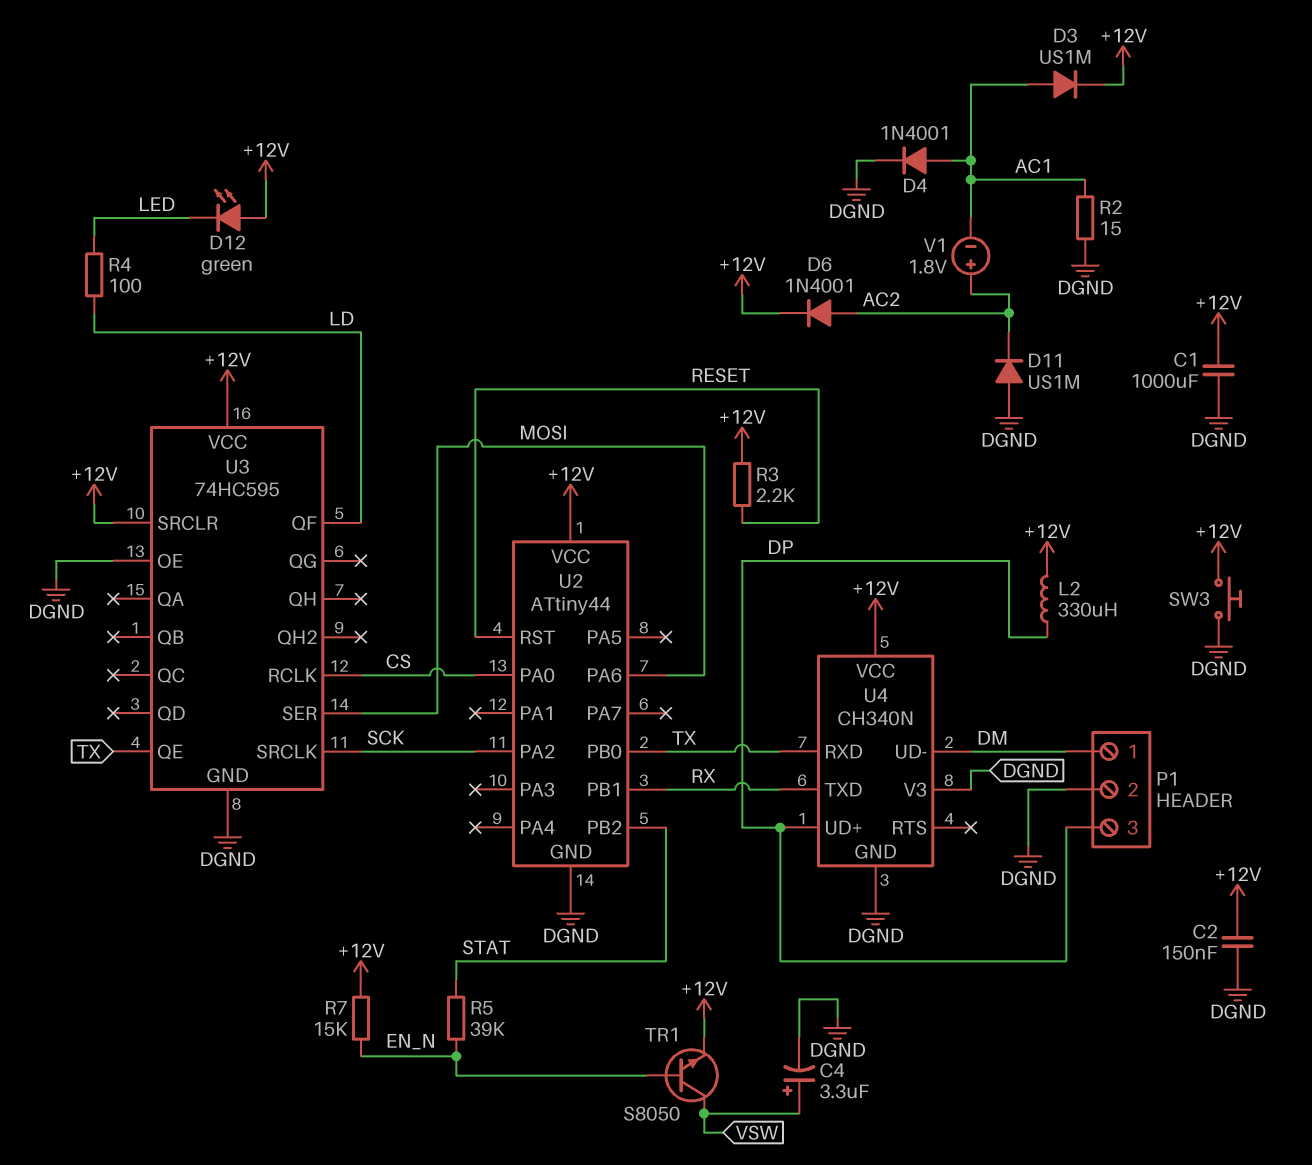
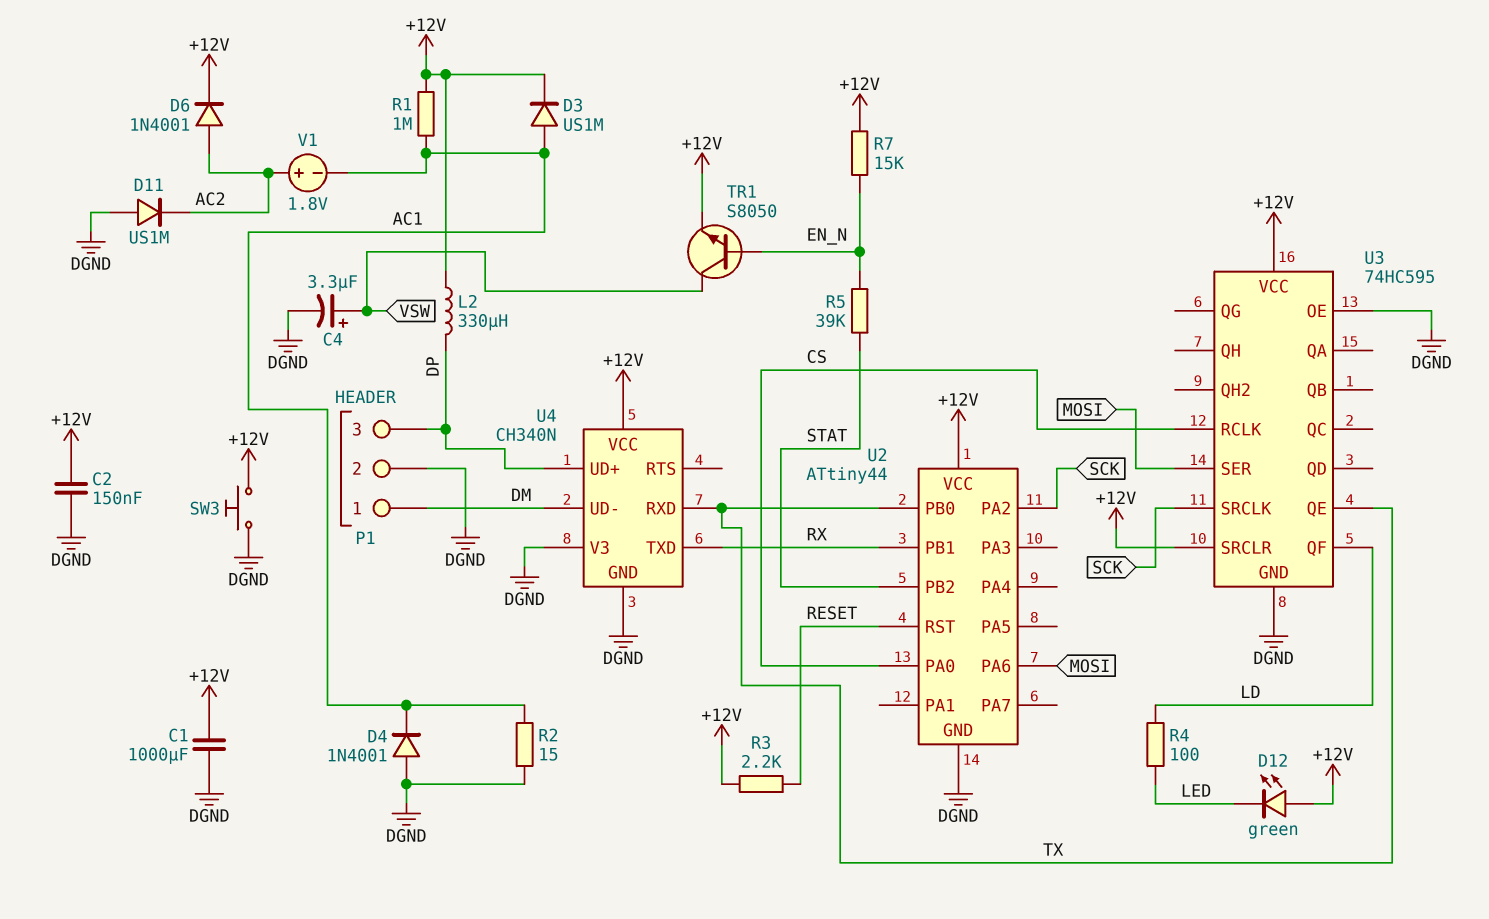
D4: diode 1N4001 (A AC1, K DGND) -> diode 1N4001 (A DGND, K AC1)
R1: none -> 1M (+12V, AC1)

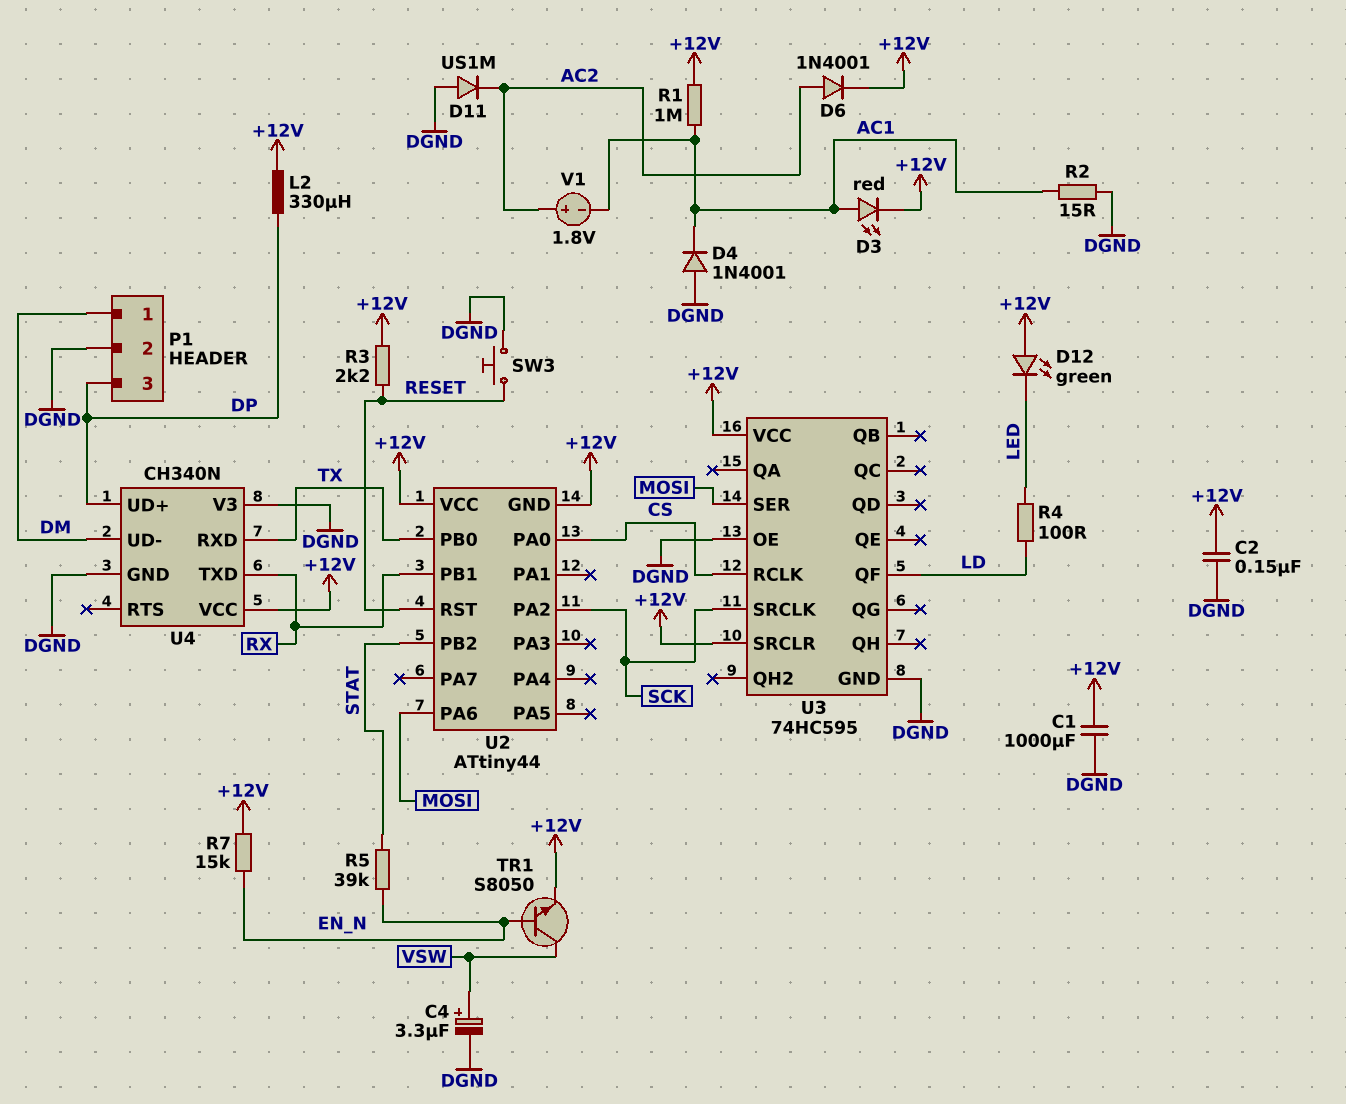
D3: diode US1M (A AC1, K +12V) -> LED red (A AC1, K +12V)
SW3: button (+12V, DGND) -> button (DGND, RESET)
U2 pin GND: DGND -> +12V
U3 pin QE: TX -> none

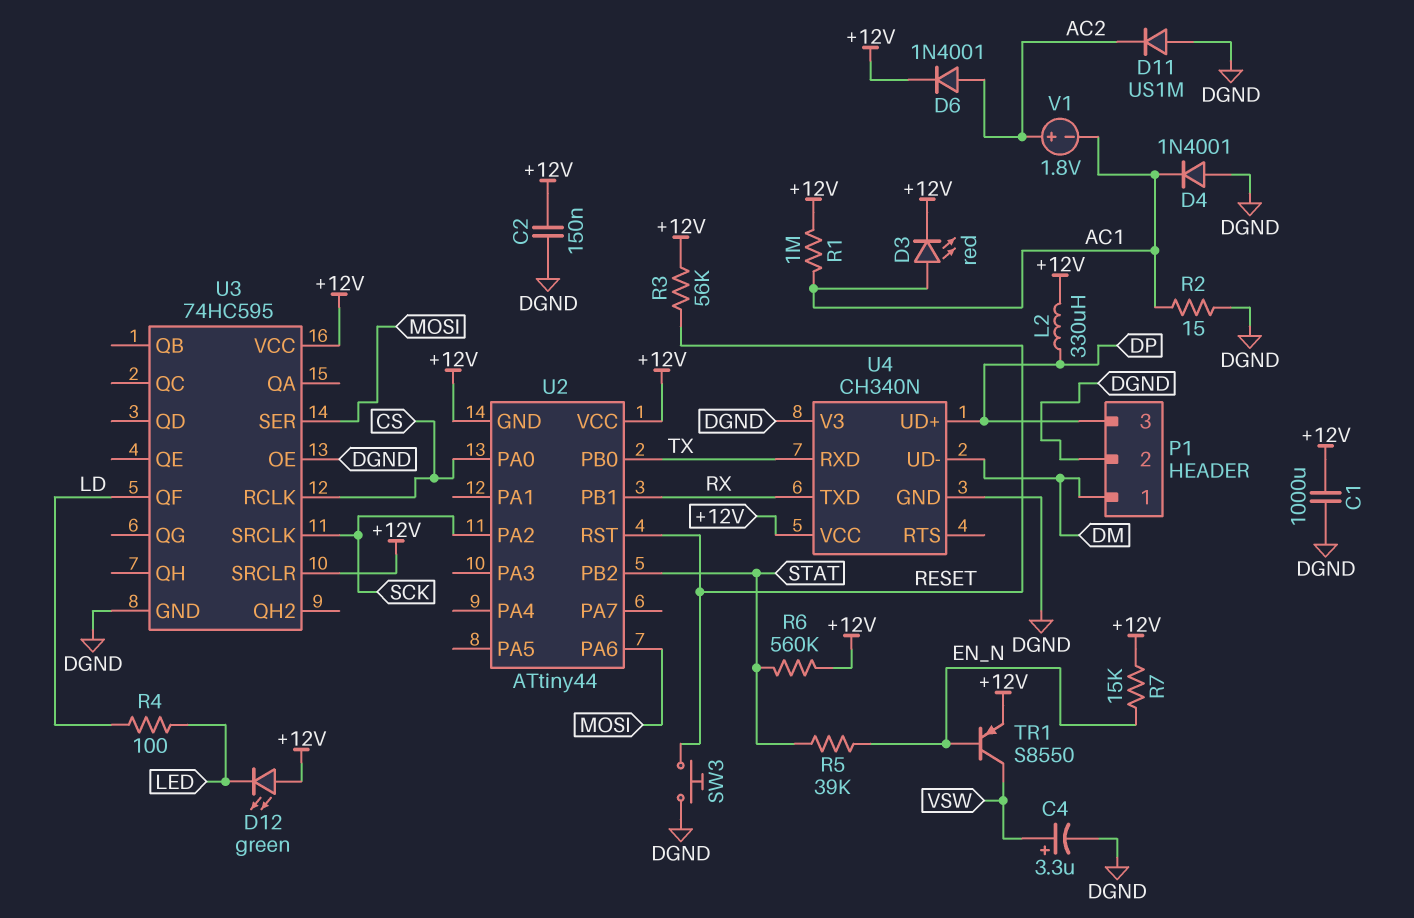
R3: 2.2k (+12V, RESET) -> 56k (+12V, RESET)
R6: none -> 560k (+12V, STAT)
TR1: NPN S8050 (B EN_N, C VSW, E +12V) -> PNP S8550 (B EN_N, C VSW, E +12V)

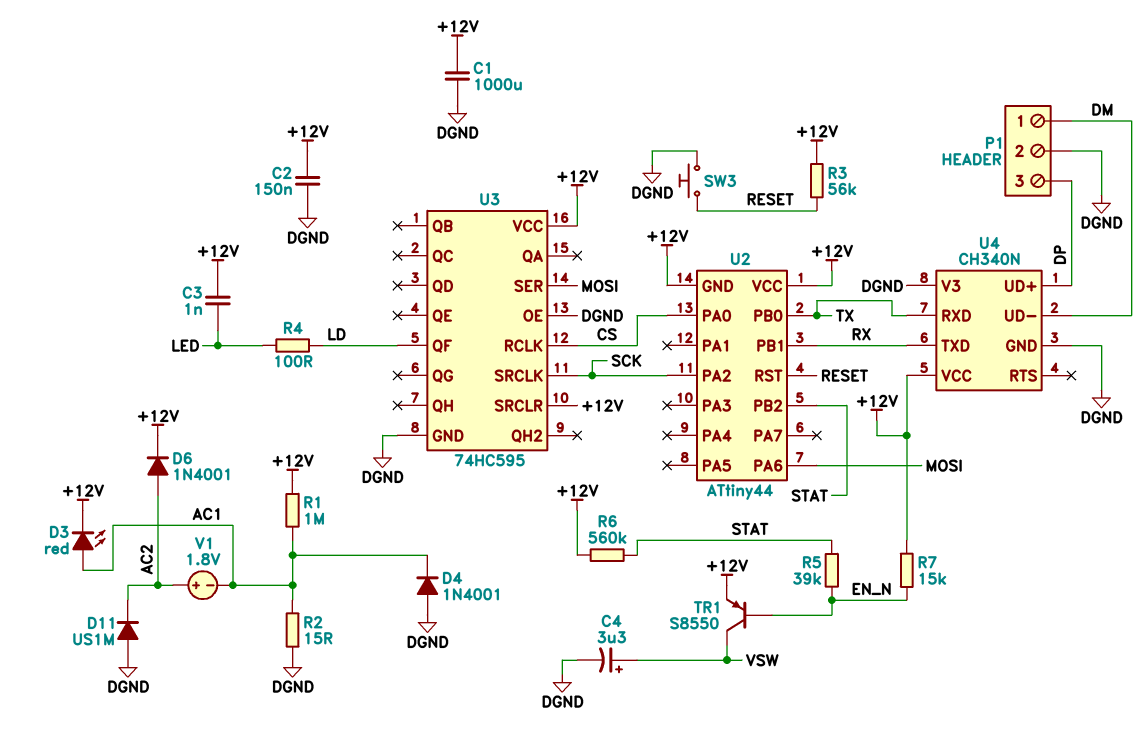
C3: none -> 1nF (+12V, LED)
D12: LED green (A +12V, K LED) -> none
L2: 330uH (+12V, DP) -> none

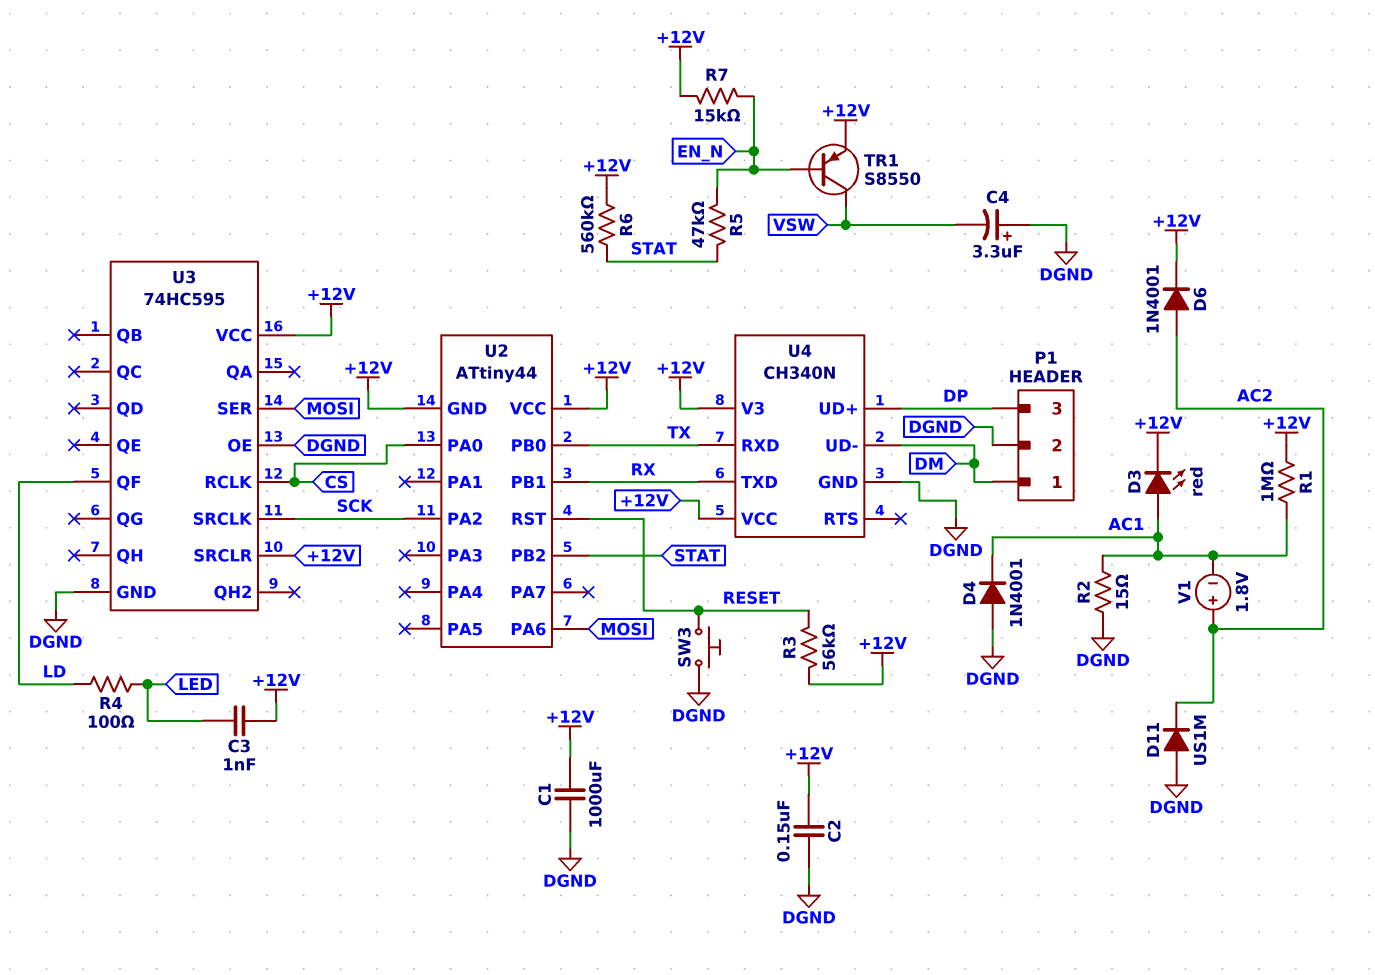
C4: 3.3uF (plus VSW, minus DGND) -> 3.3uF (plus DGND, minus VSW)
R5: 39k (EN_N, STAT) -> 47k (EN_N, STAT)
U4 pin V3: DGND -> +12V

